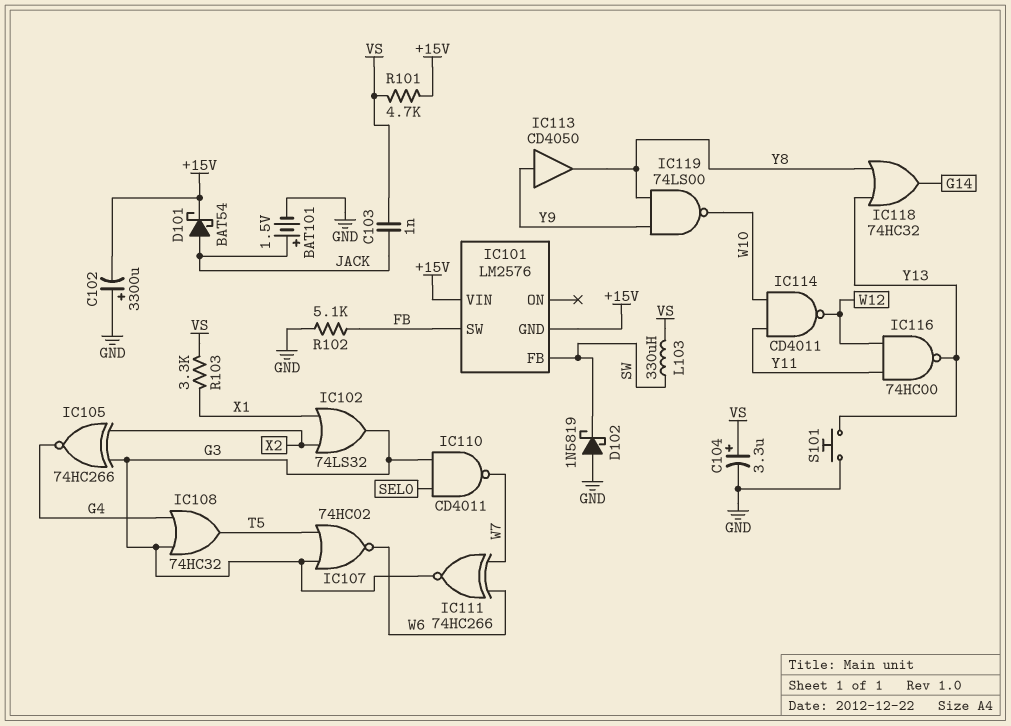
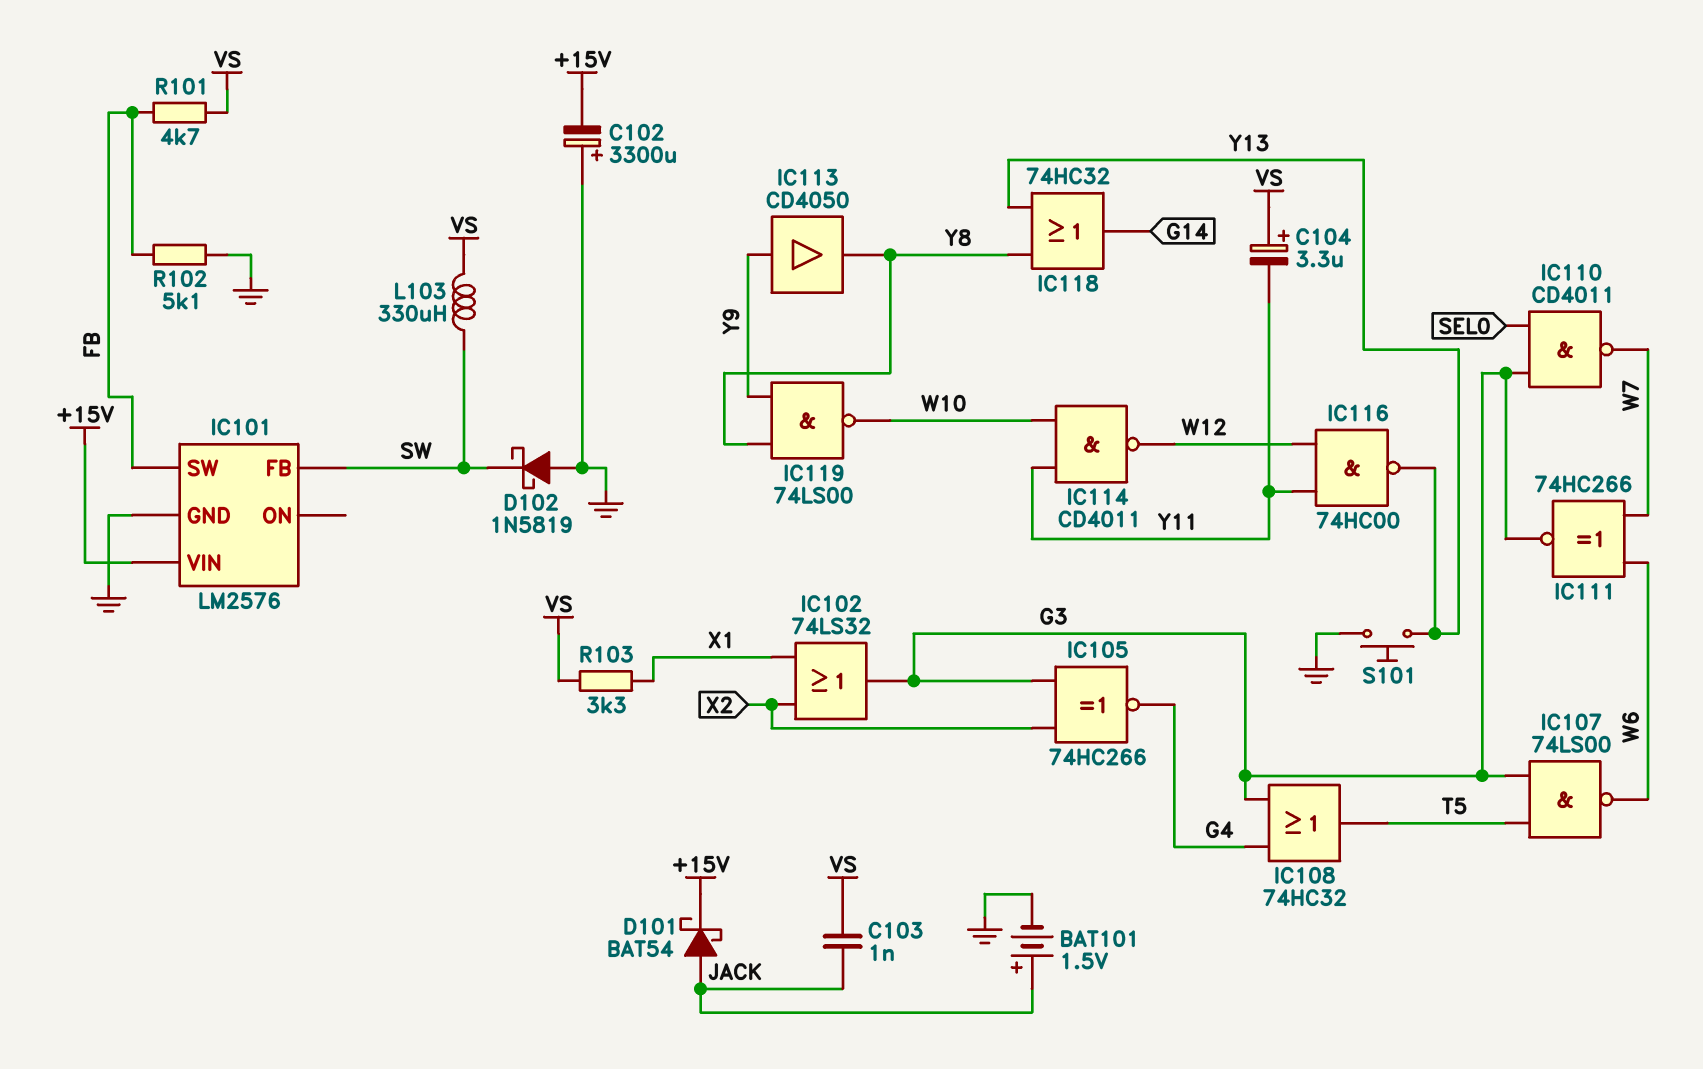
C104: 3.3uF (plus VS, minus GND) -> 3.3uF (plus VS, minus Y11)
IC101 pin GND: +15V -> GND
IC107: NOR 74HC02 (in G3, in T5, out W6) -> NAND 74LS00 (in G3, in T5, out W6)
R101: 4.7k (+15V, VS) -> 4.7k (FB, VS)

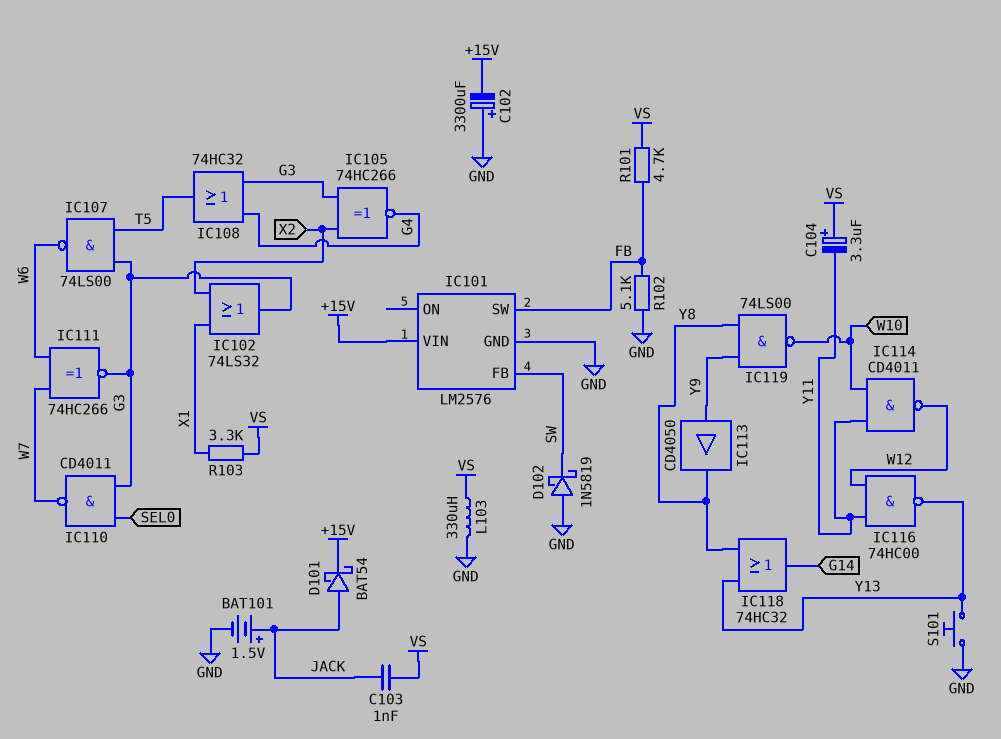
L103: 330uH (SW, VS) -> 330uH (GND, VS)

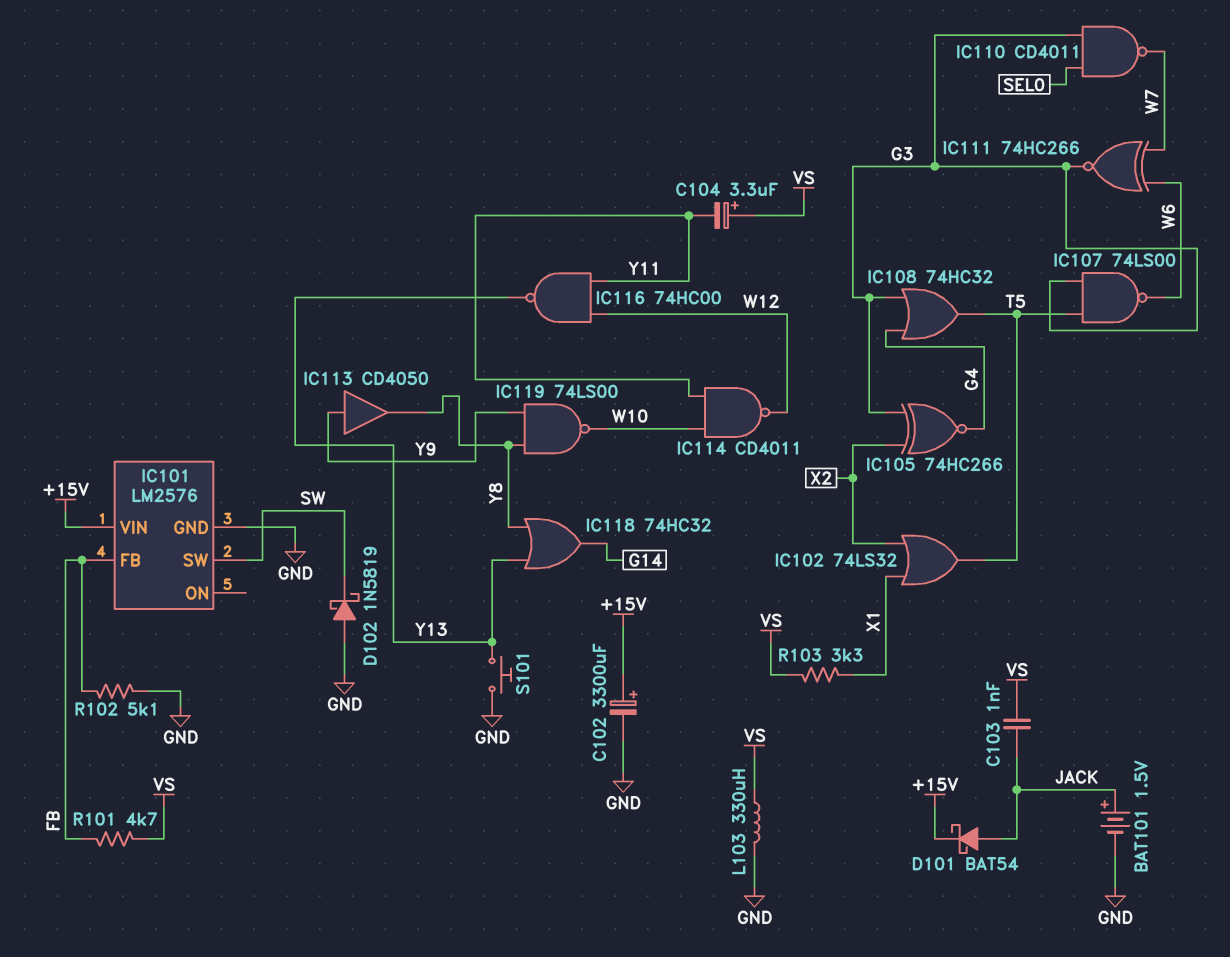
C102: 3300uF (plus GND, minus +15V) -> 3300uF (plus +15V, minus GND)
IC101 pin FB: SW -> FB
IC101 pin SW: FB -> SW
IC102: OR 74LS32 (in X1, in X2, out G3) -> OR 74LS32 (in X1, in X2, out T5)

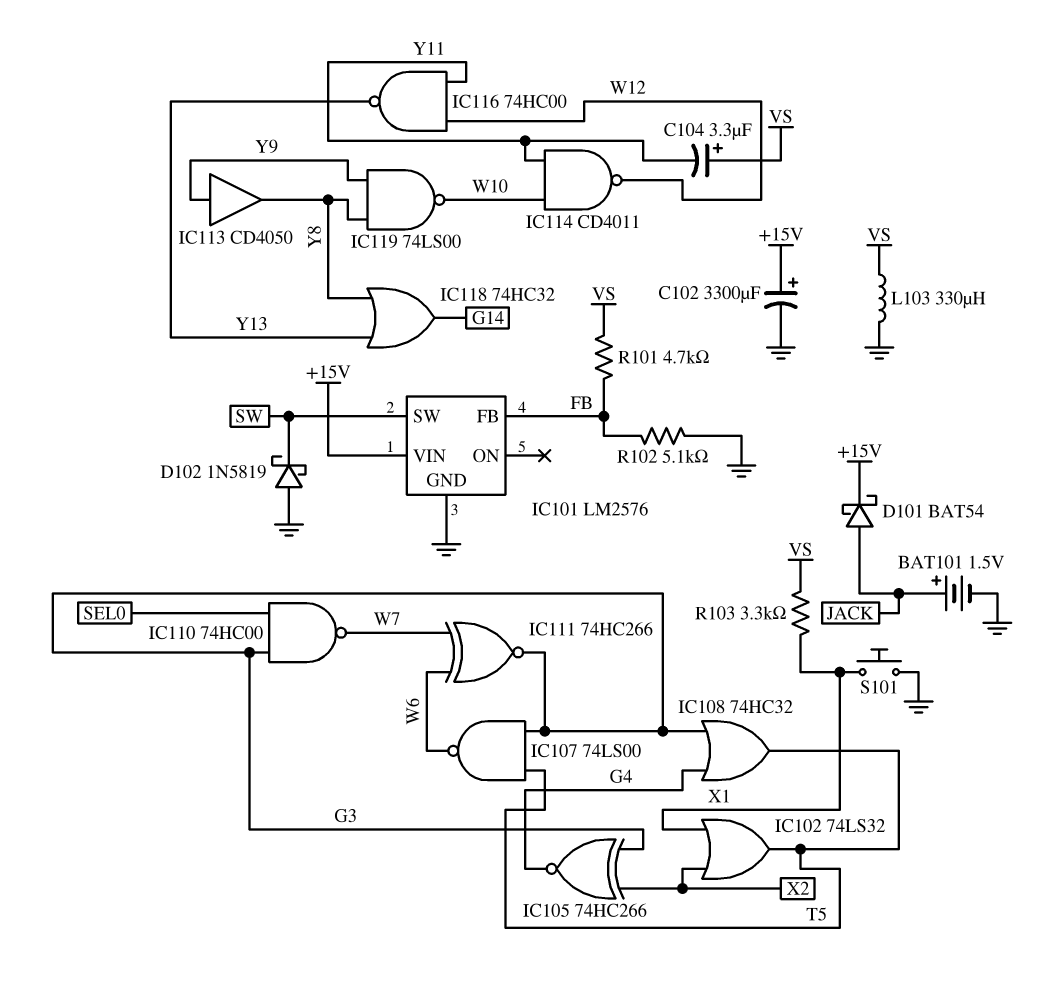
C103: 1nF (JACK, VS) -> none
IC110: NAND CD4011 (in G3, in SEL0, out W7) -> NAND 74HC00 (in G3, in SEL0, out W7)
S101: button (GND, Y13) -> button (GND, X1)

